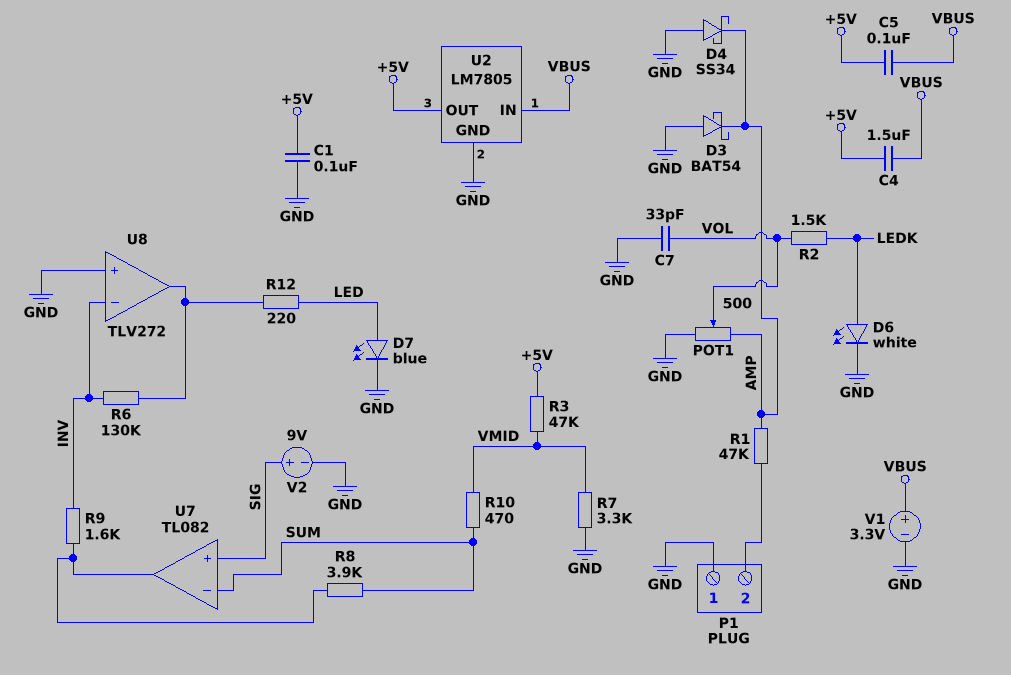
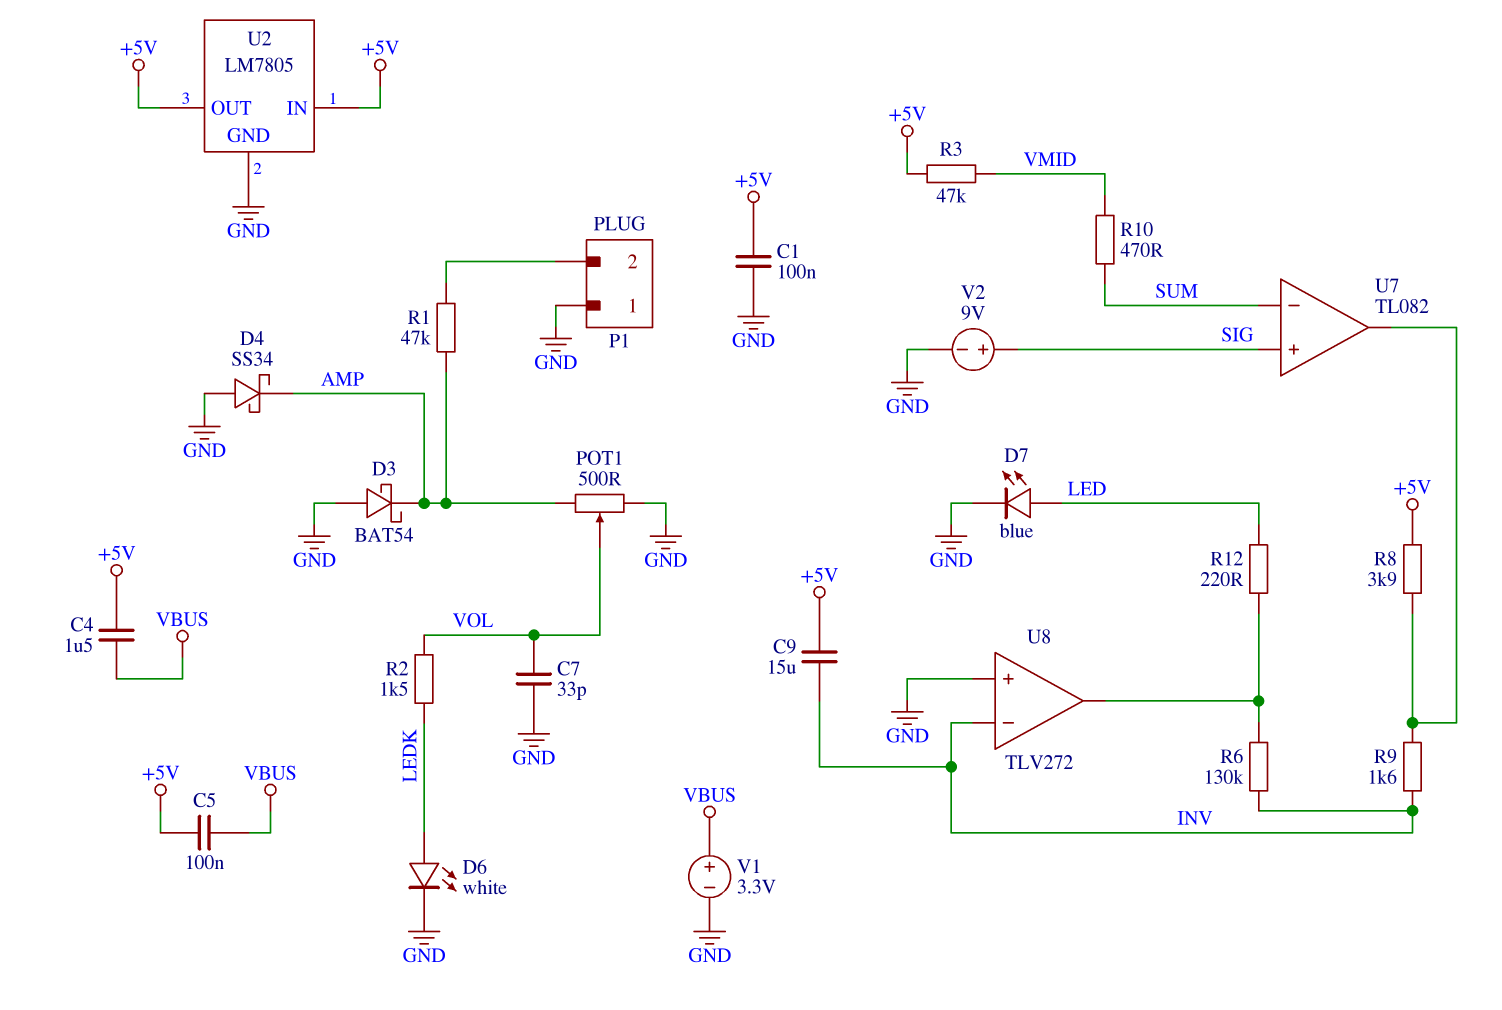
C9: none -> 15uF (+5V, INV)
R7: 3.3k (GND, VMID) -> none
R8: 3.9k (SUM, U7/out) -> 3.9k (+5V, U7/out)
U2 pin IN: VBUS -> +5V

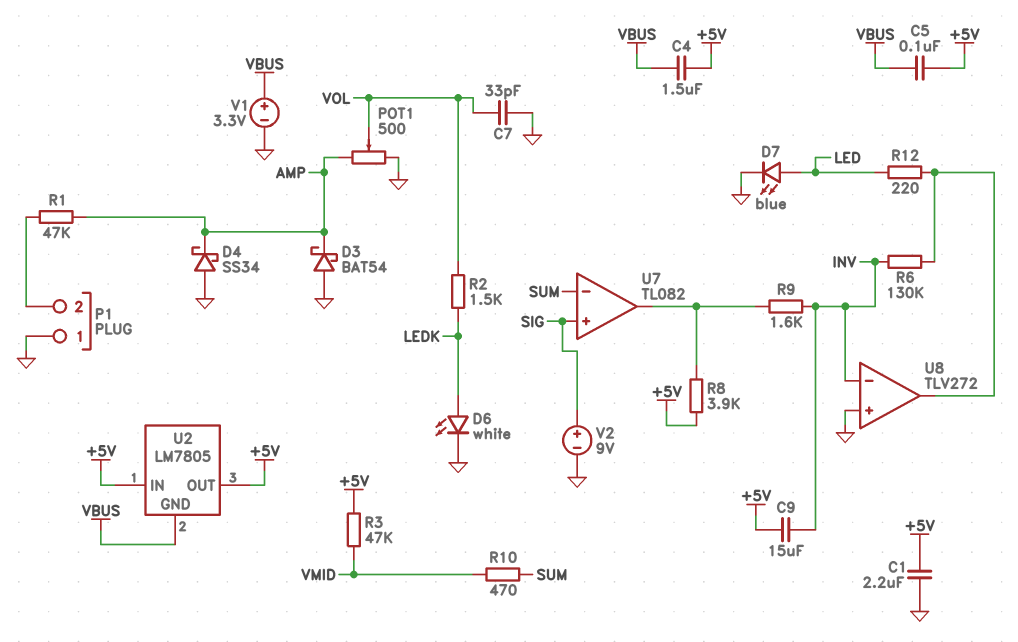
C1: 100nF (+5V, GND) -> 2.2uF (+5V, GND)
U2 pin GND: GND -> VBUS

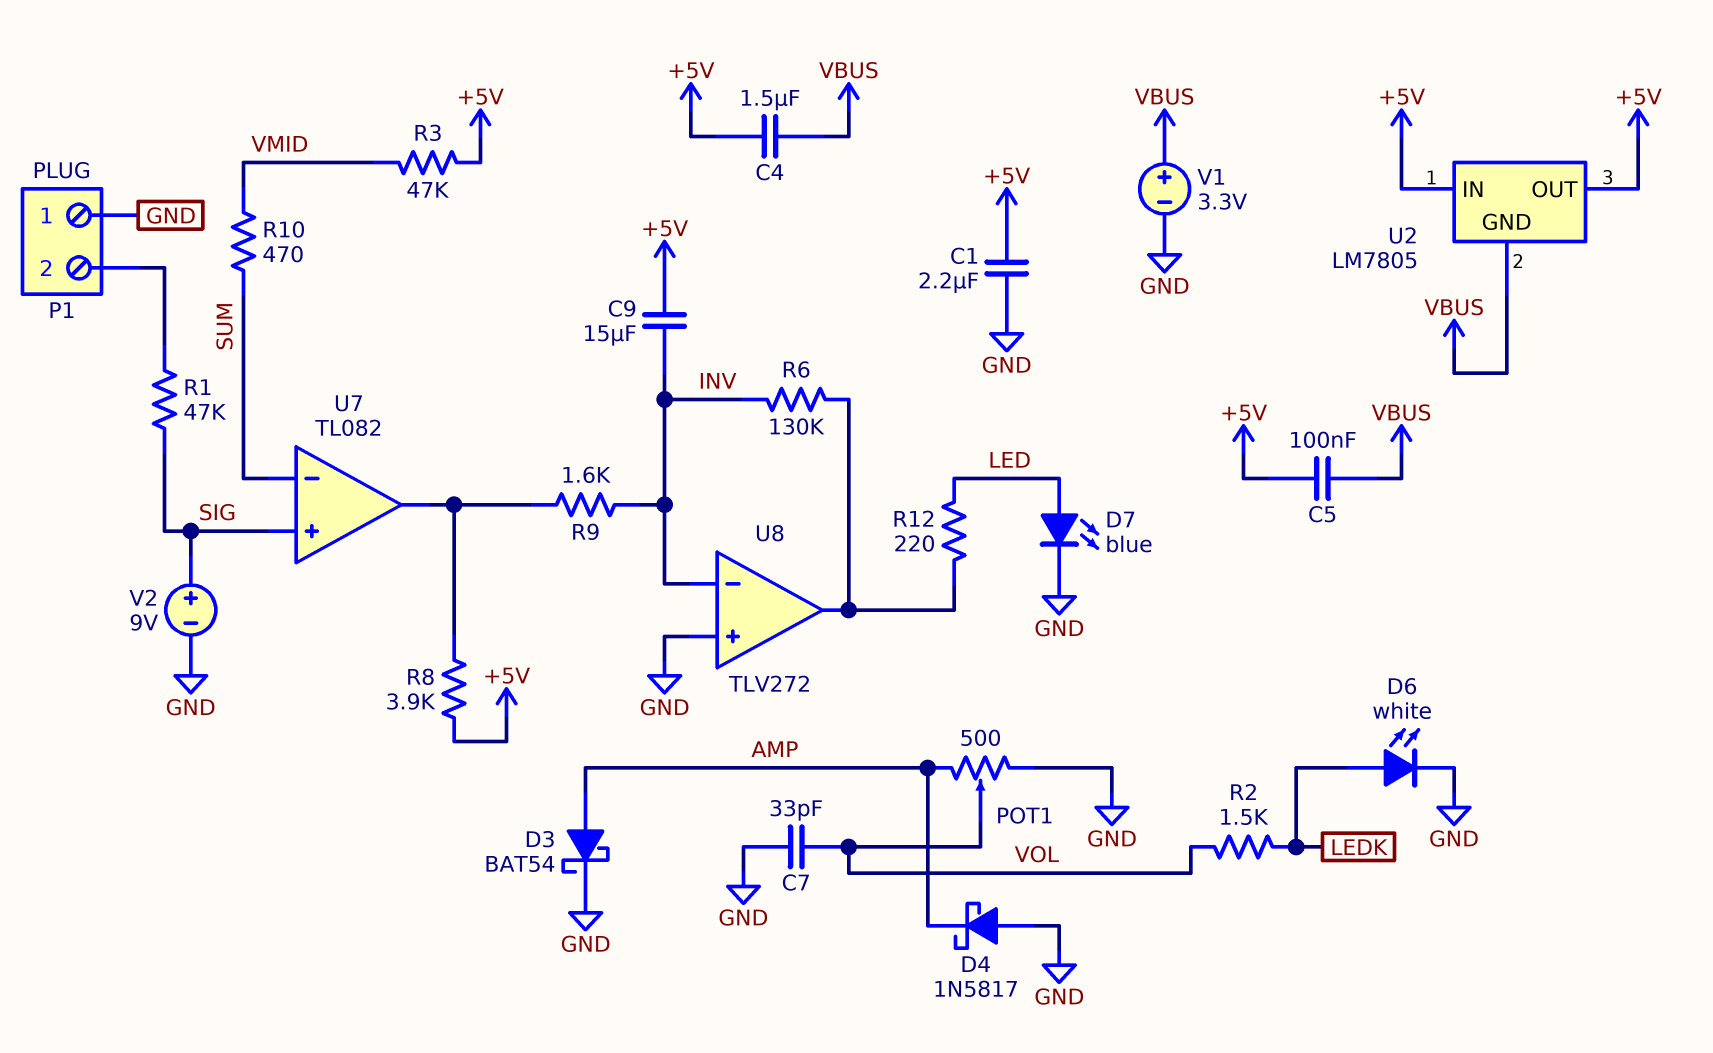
D3: schottky BAT54 (A GND, K AMP) -> schottky BAT54 (A AMP, K GND)
D4: schottky SS34 (A GND, K AMP) -> schottky 1N5817 (A GND, K AMP)
R1: 47k (AMP, P1/2) -> 47k (P1/2, SIG)

